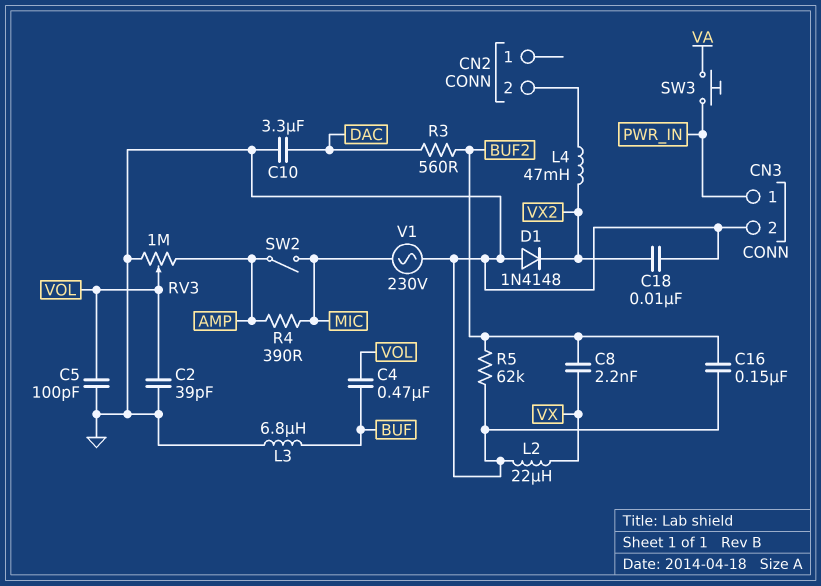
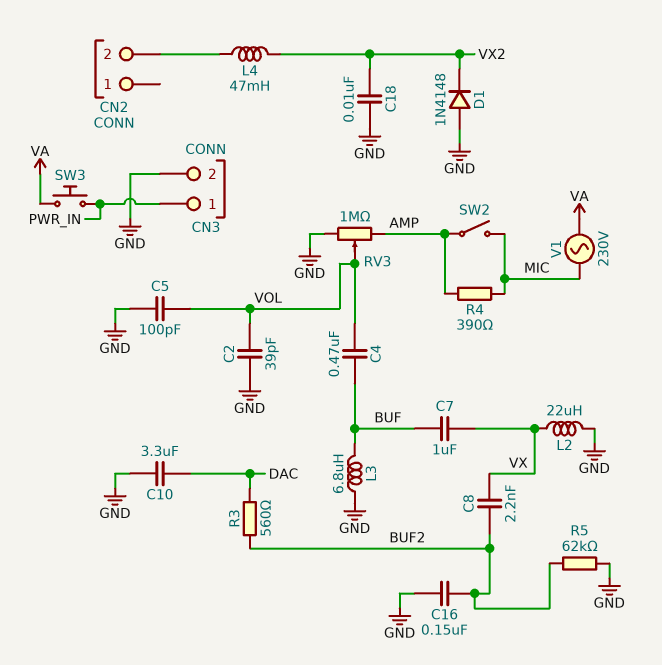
C7: none -> 1uF (BUF, VX)
V1: AC 230V (GND, MIC) -> AC 230V (MIC, VA)

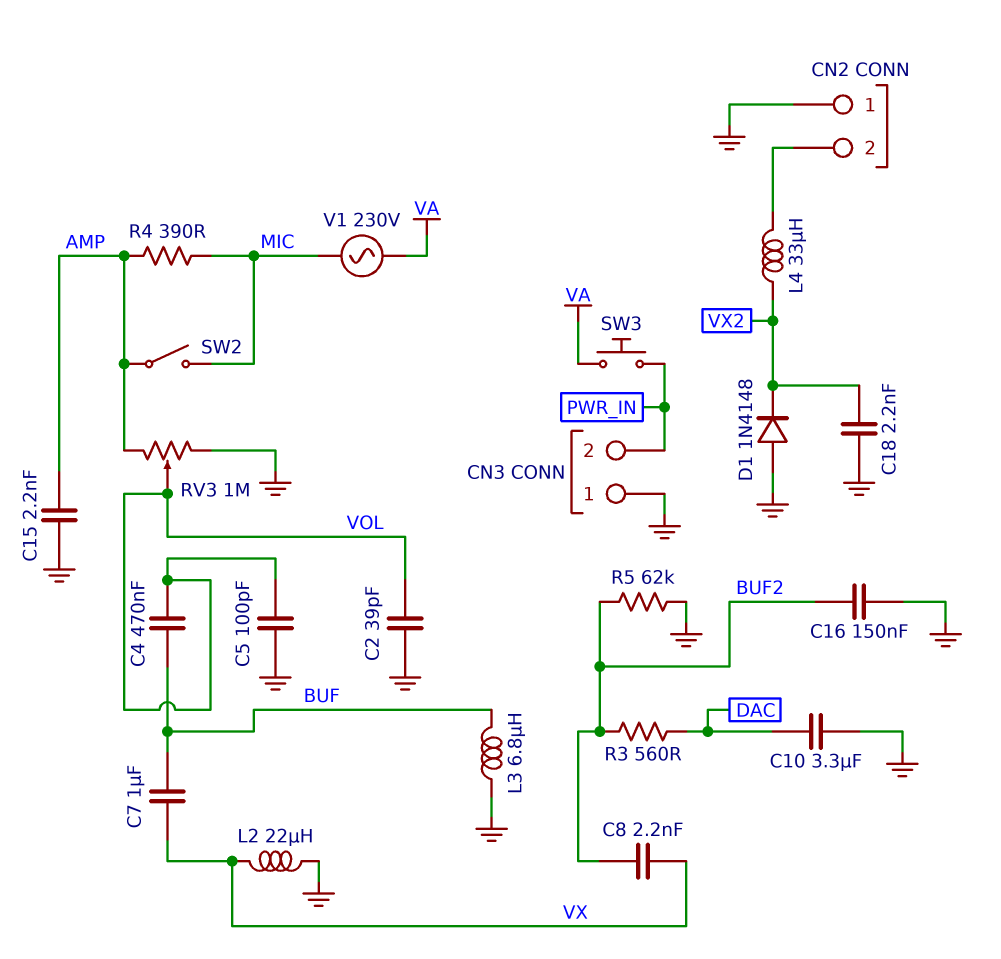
C15: none -> 2.2nF (AMP, GND)
C18: 10nF (GND, VX2) -> 2.2nF (GND, VX2)
CN2 pin 1: none -> GND
CN3 pin 1: PWR_IN -> GND
CN3 pin 2: GND -> PWR_IN
L4: 47mH (CN2/2, VX2) -> 33uH (CN2/2, VX2)

